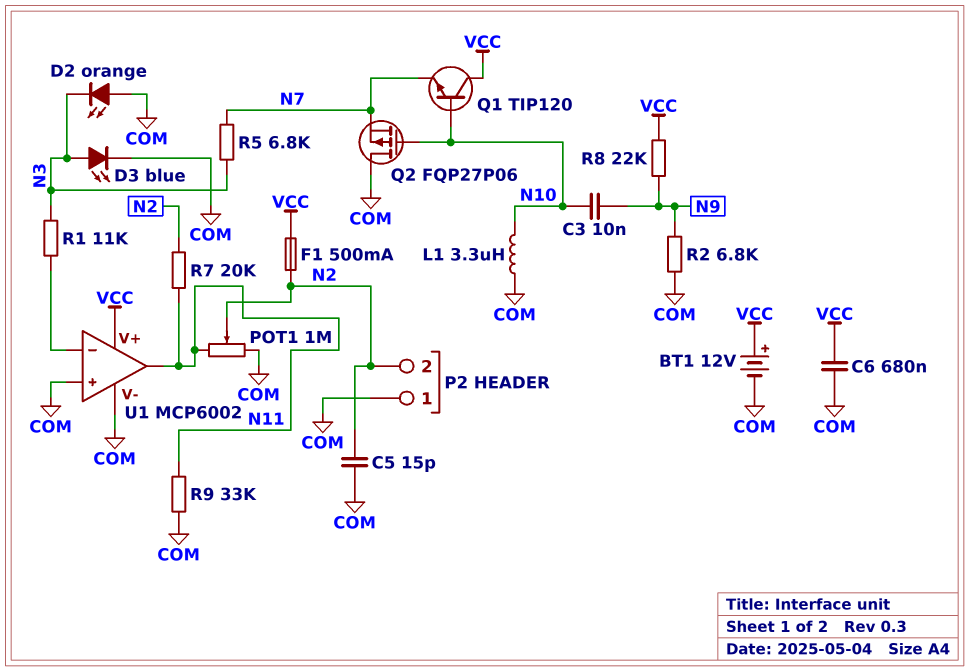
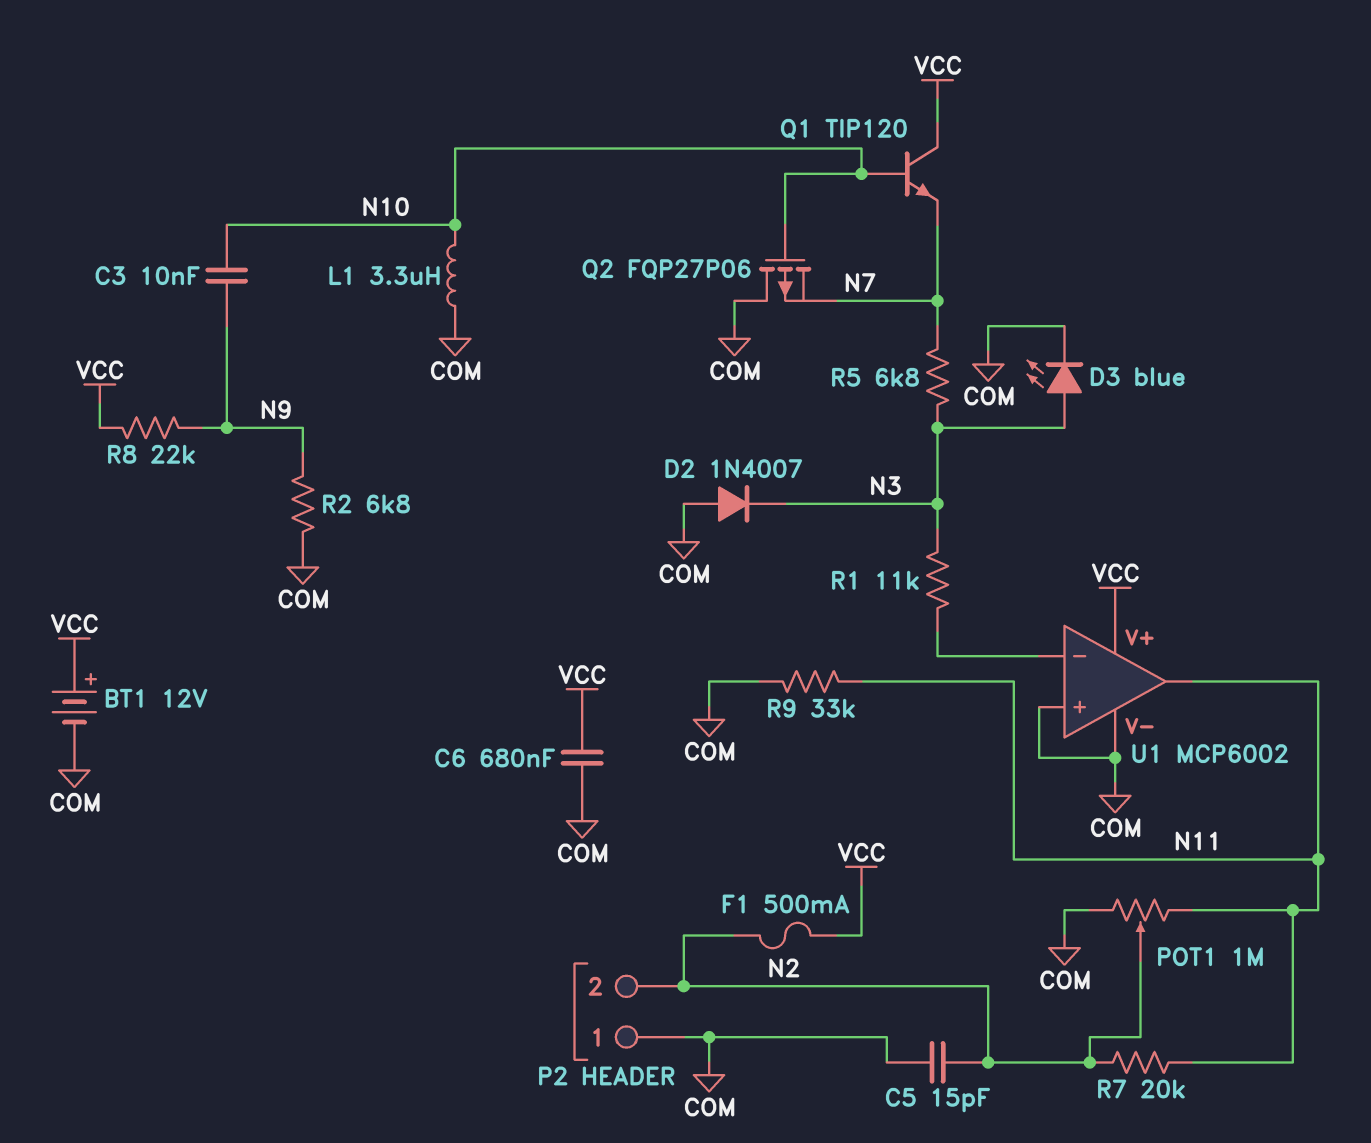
D2: LED orange (A COM, K N3) -> diode 1N4007 (A COM, K N3)

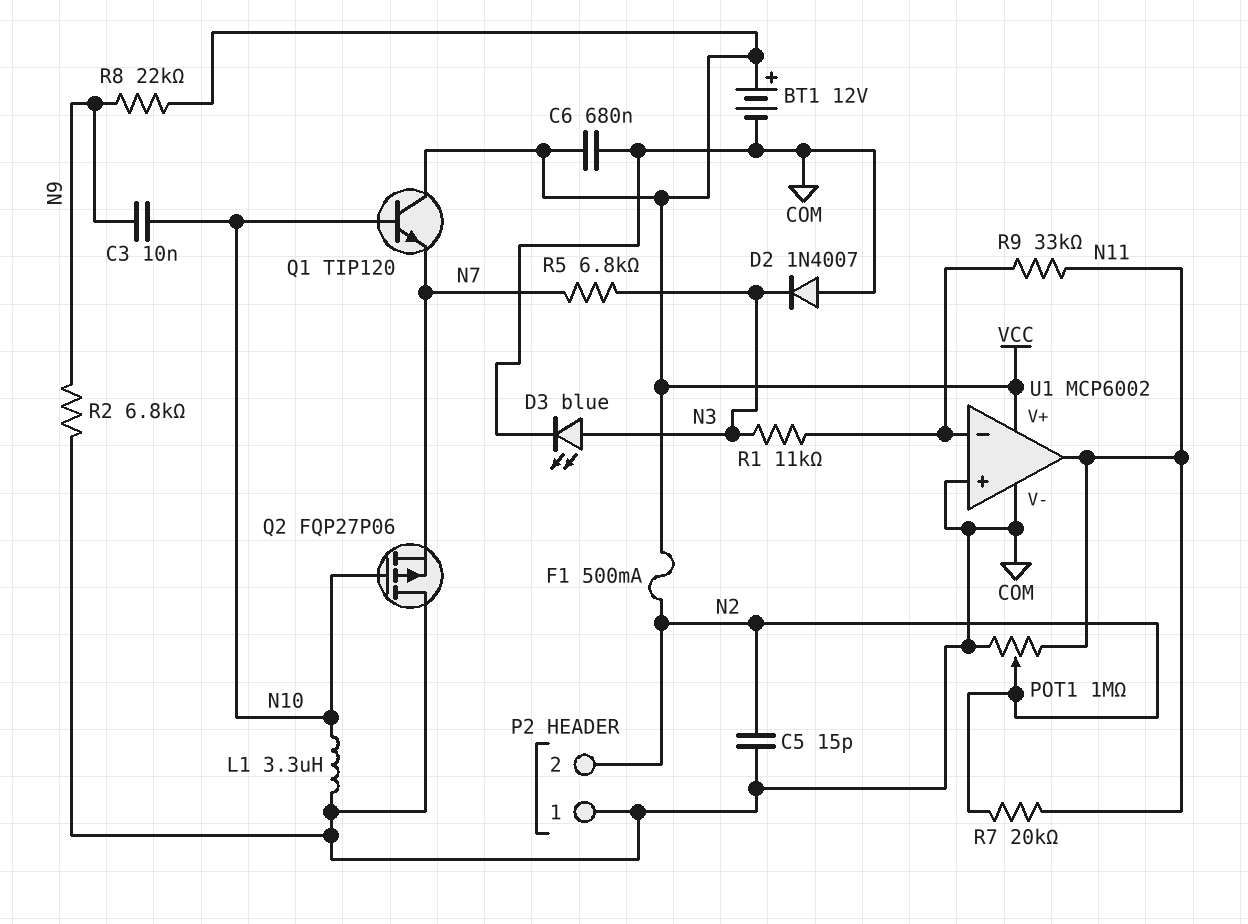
R9: 33k (COM, N11) -> 33k (N11, U1/in-)

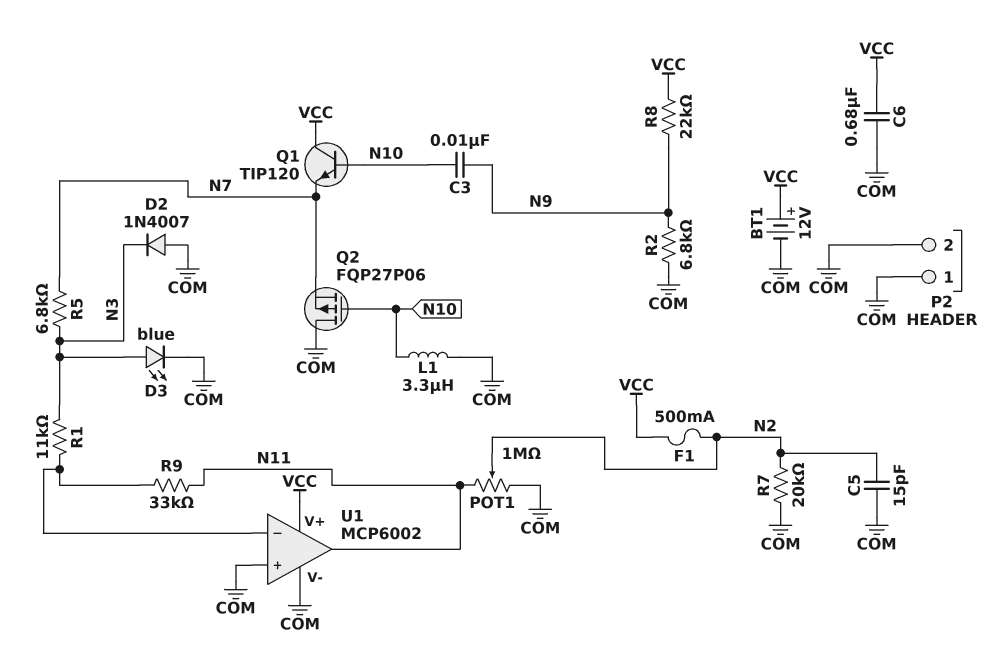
P2 pin 2: N2 -> COM
R7: 20k (N2, N11) -> 20k (COM, N2)

